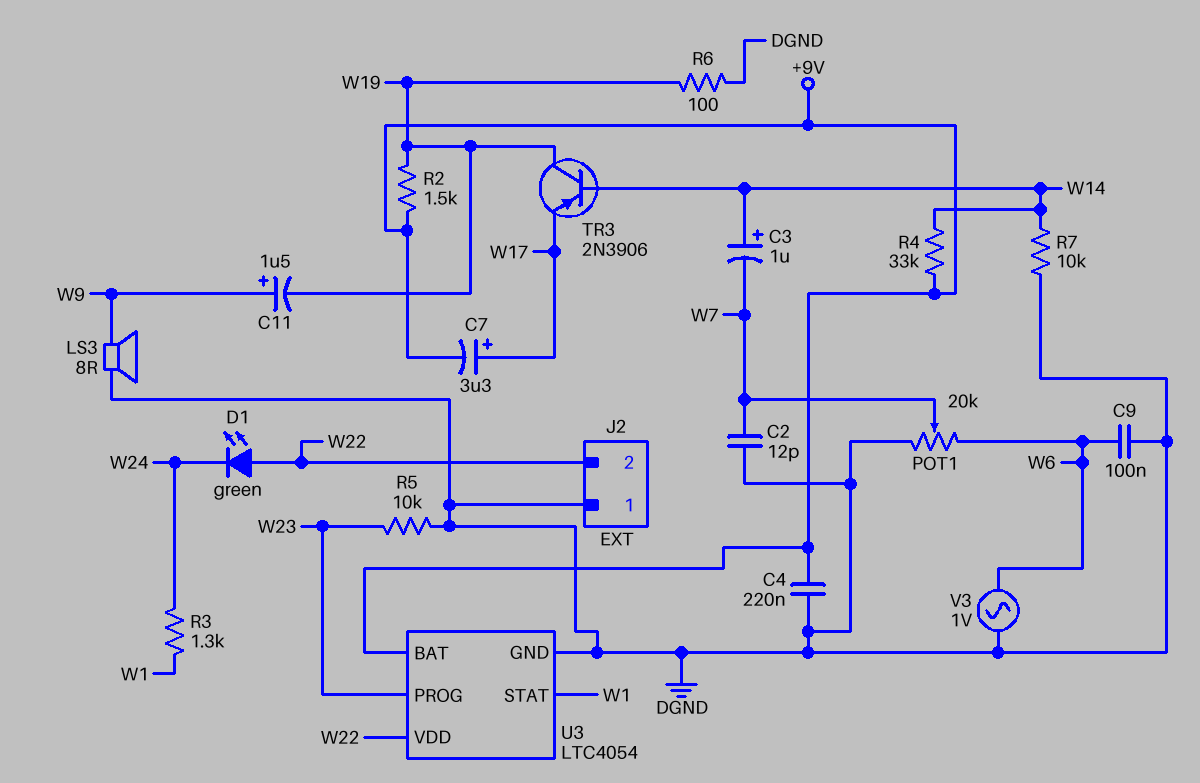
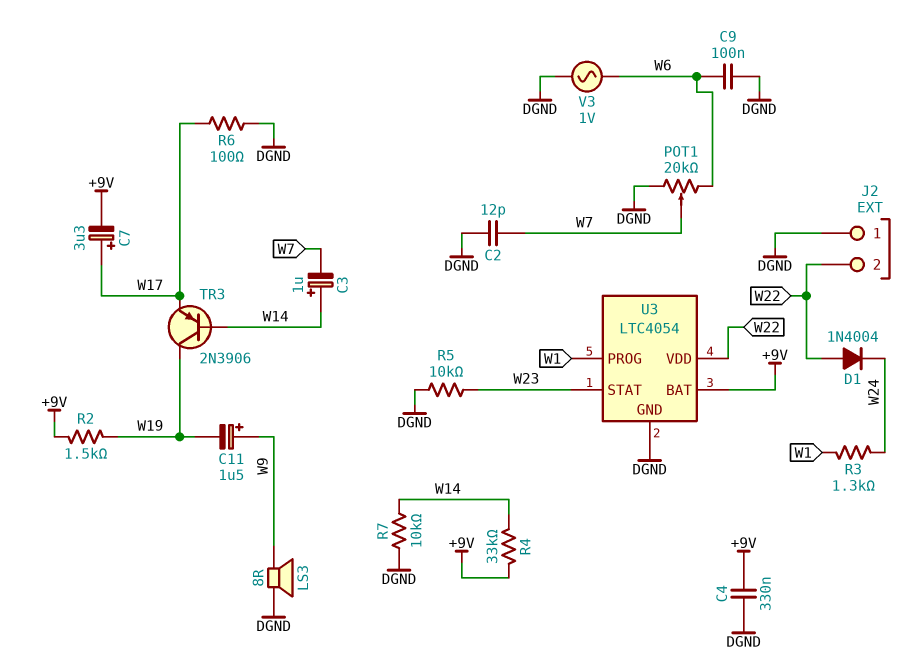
C4: 220nF (+9V, DGND) -> 330nF (+9V, DGND)
D1: LED green (A W22, K W24) -> diode 1N4004 (A W22, K W24)
R6: 100 (DGND, W19) -> 100 (DGND, W17)
U3 pin PROG: W23 -> W1
U3 pin STAT: W1 -> W23

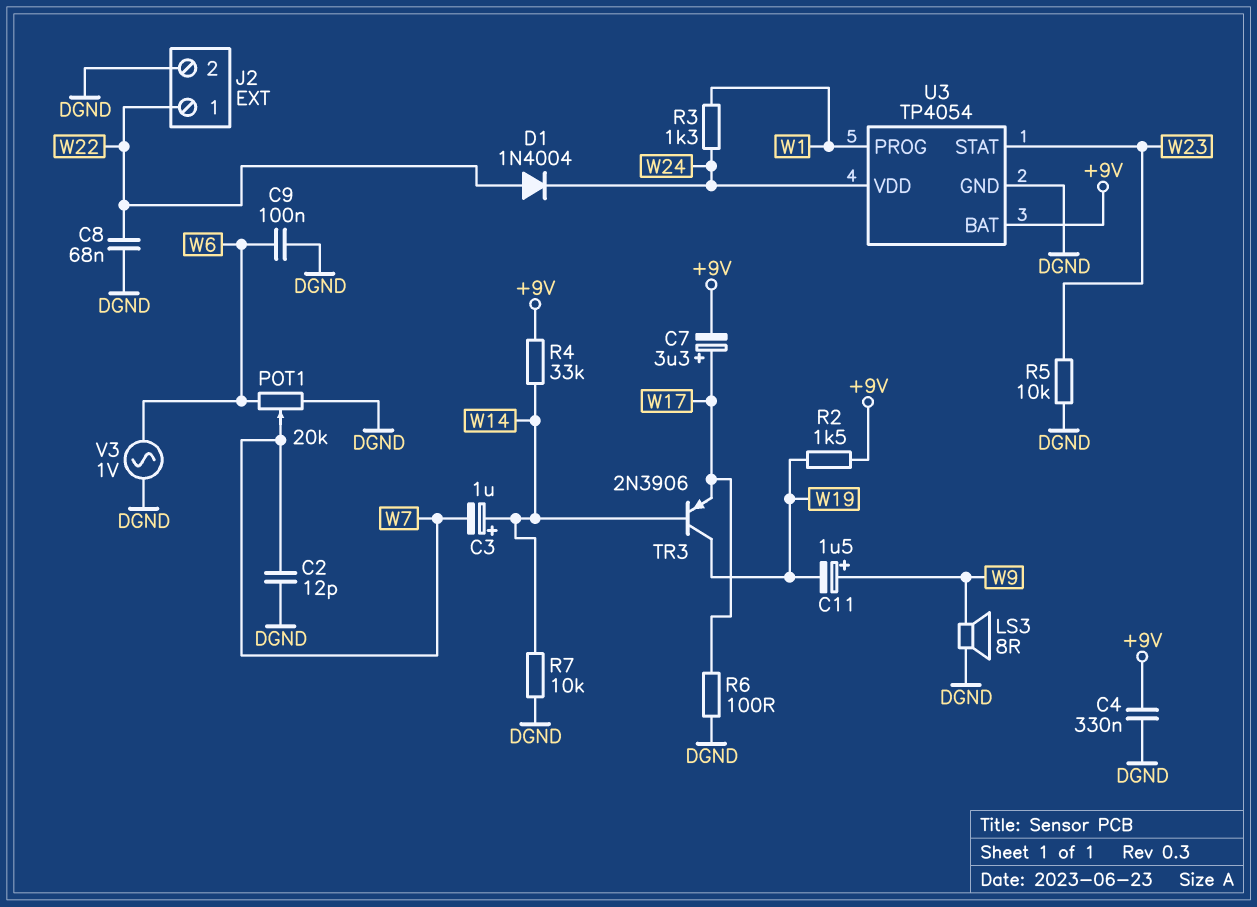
C8: none -> 68nF (DGND, W22)
J2 pin 1: DGND -> W22
J2 pin 2: W22 -> DGND
U3: LTC4054 -> TP4054
U3 pin VDD: W22 -> W24

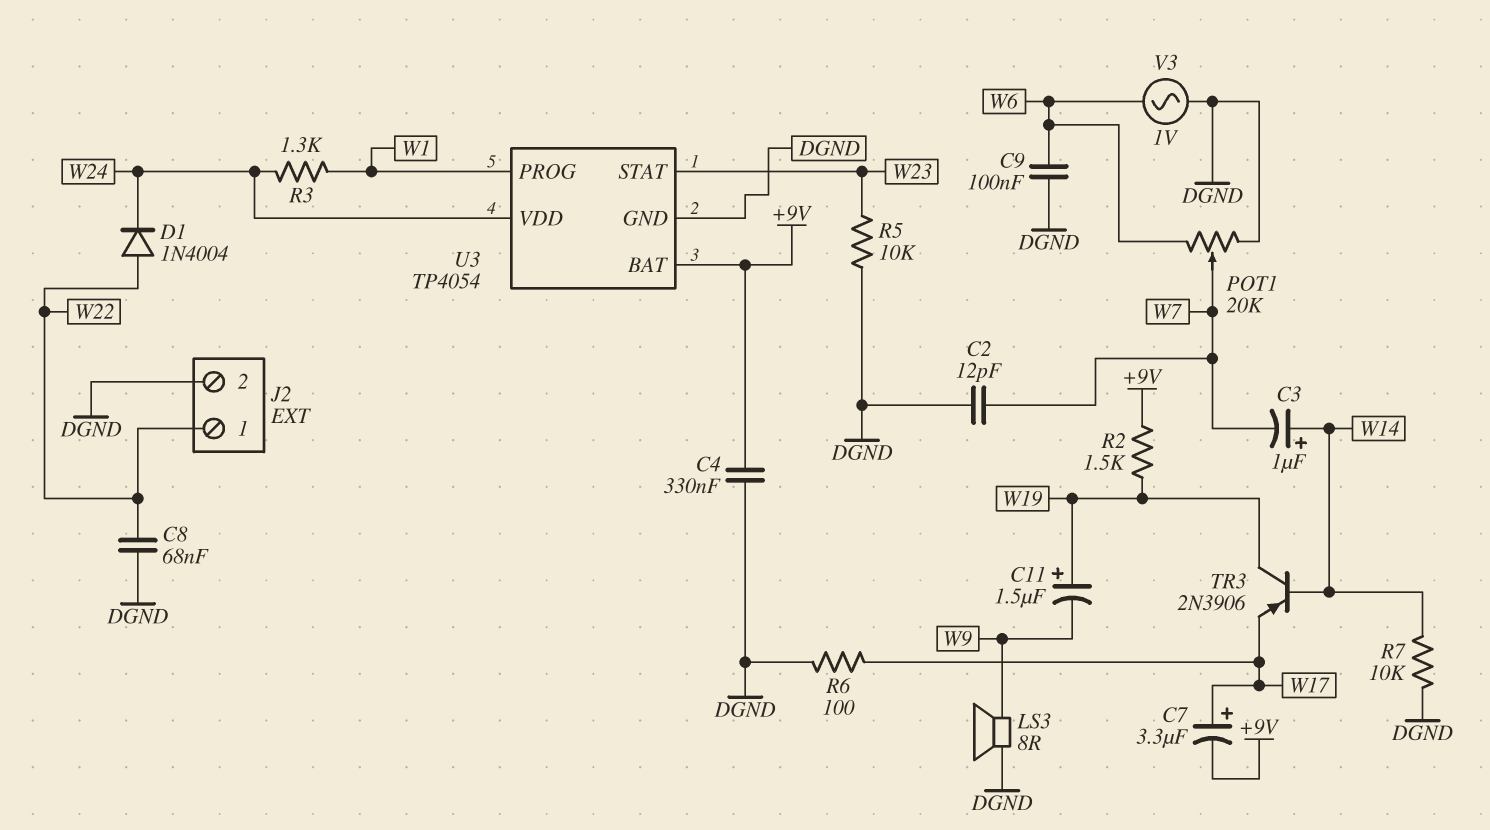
C11: 1.5uF (plus W9, minus W19) -> 1.5uF (plus W19, minus W9)
R4: 33k (+9V, W14) -> none

